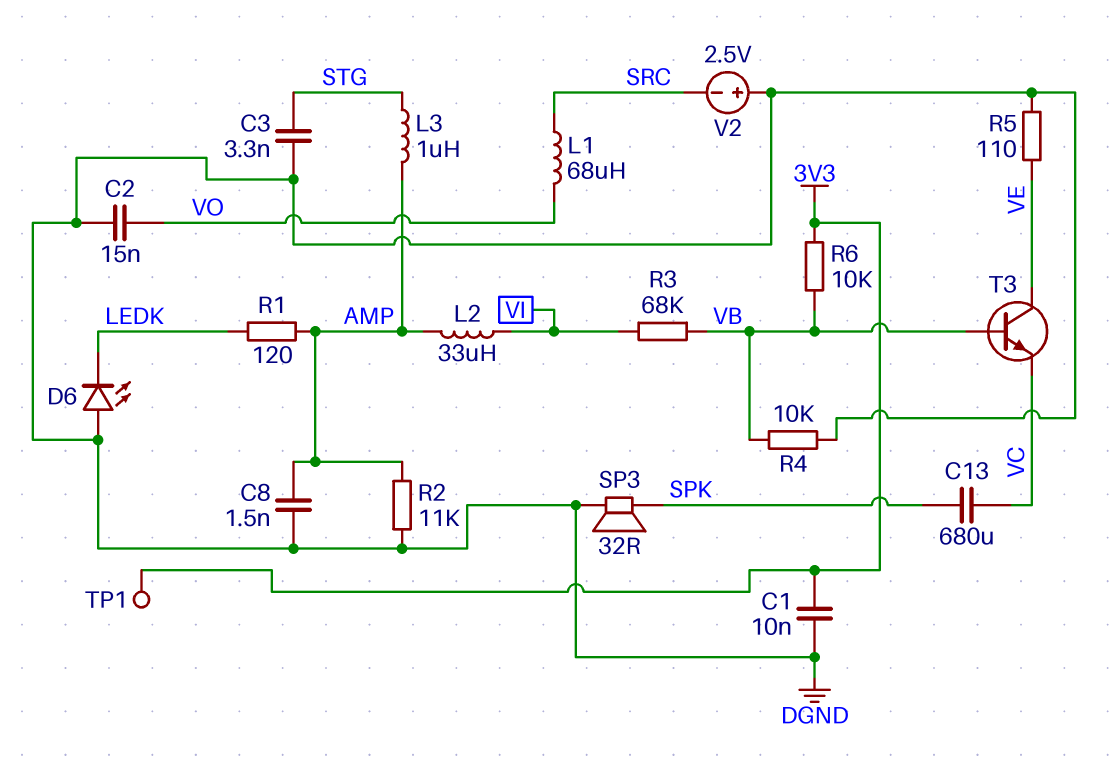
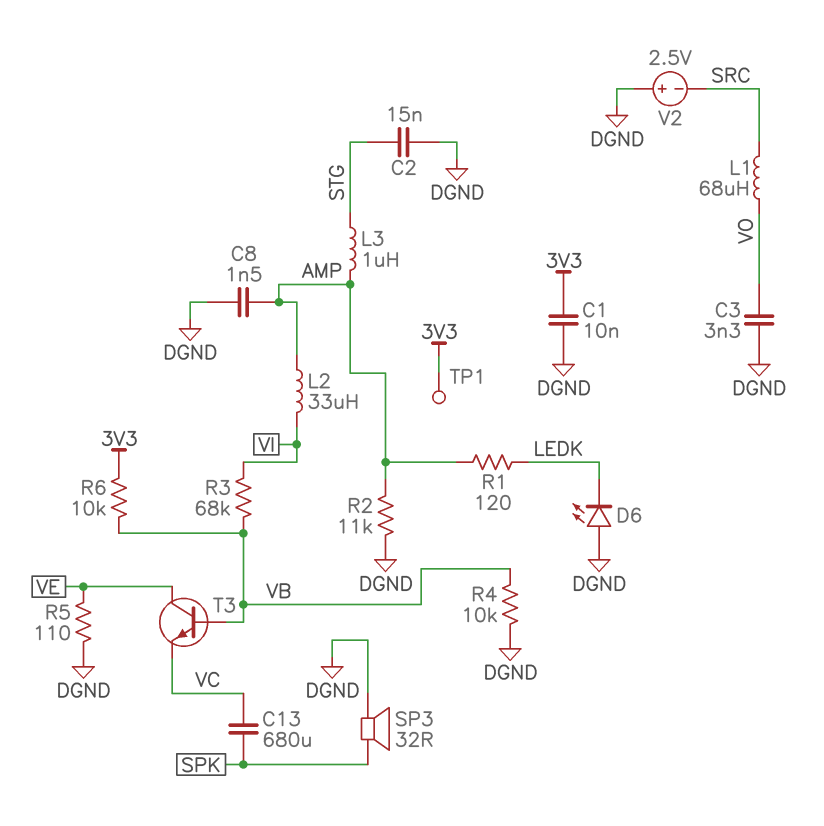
C2: 15nF (DGND, VO) -> 15nF (DGND, STG)
C3: 3.3nF (DGND, STG) -> 3.3nF (DGND, VO)

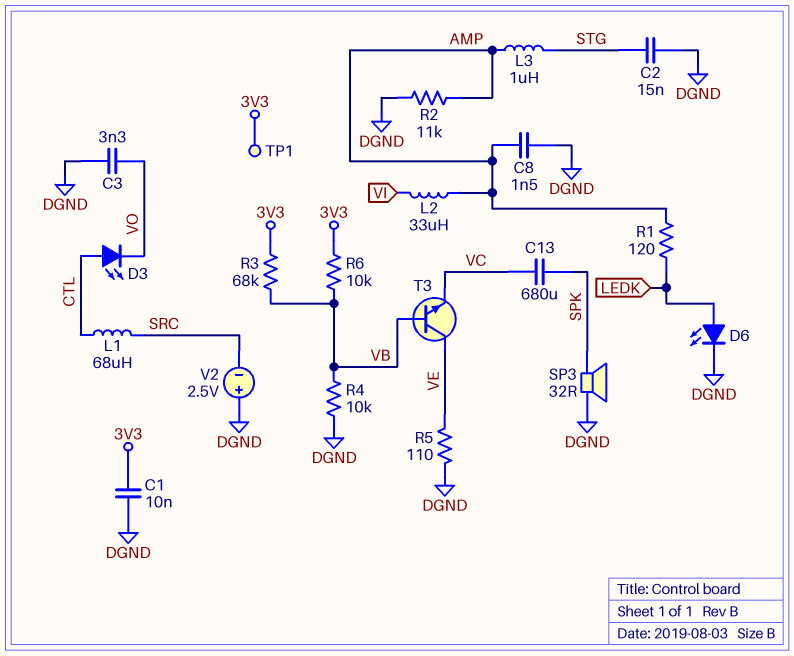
D3: none -> LED (A CTL, K VO)
D6: LED (A DGND, K LEDK) -> LED (A LEDK, K DGND)
L1: 68uH (SRC, VO) -> 68uH (CTL, SRC)
R3: 68k (VB, VI) -> 68k (3V3, VB)

